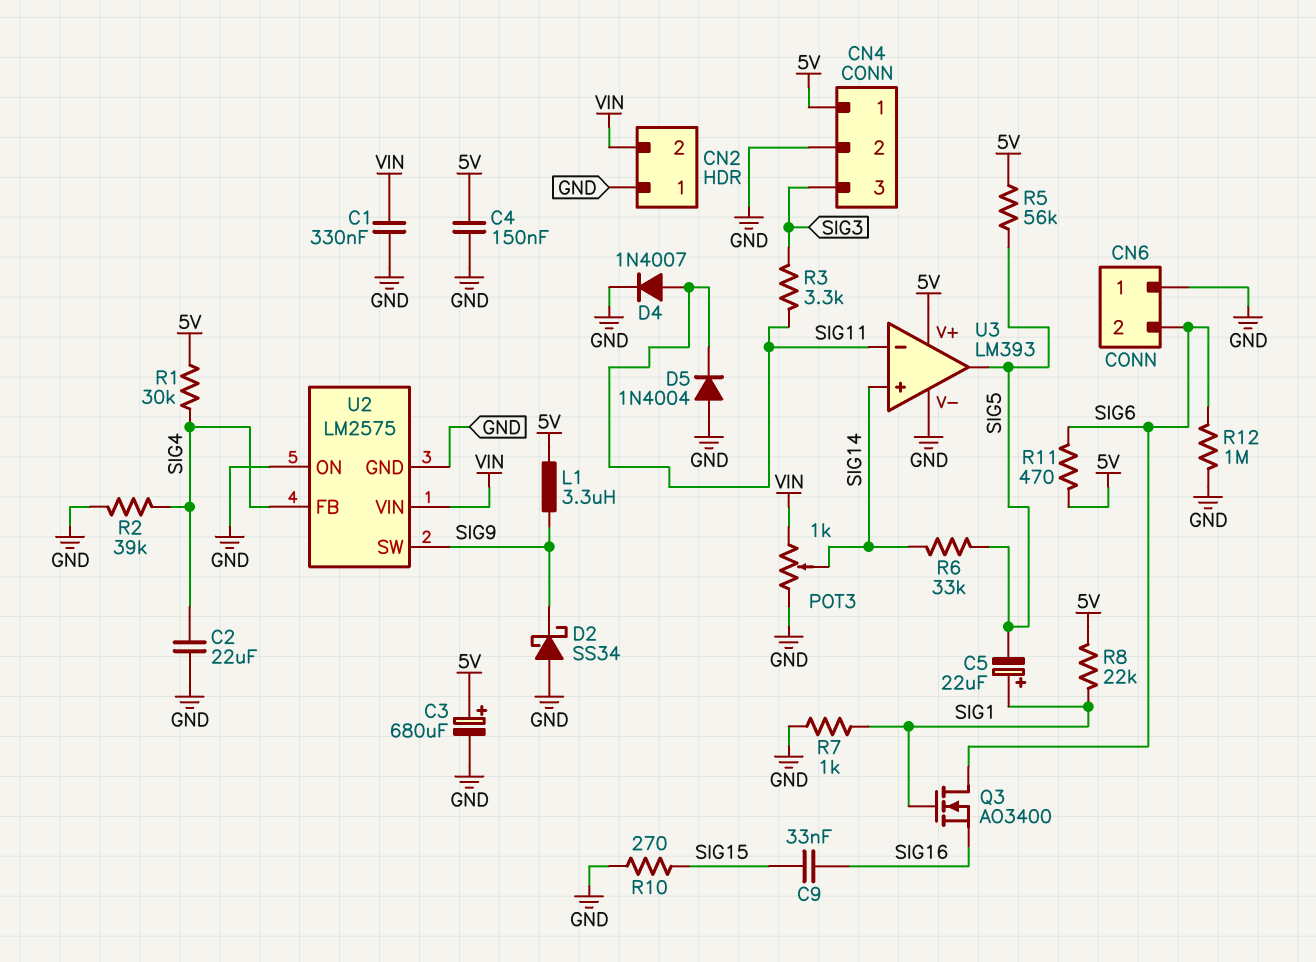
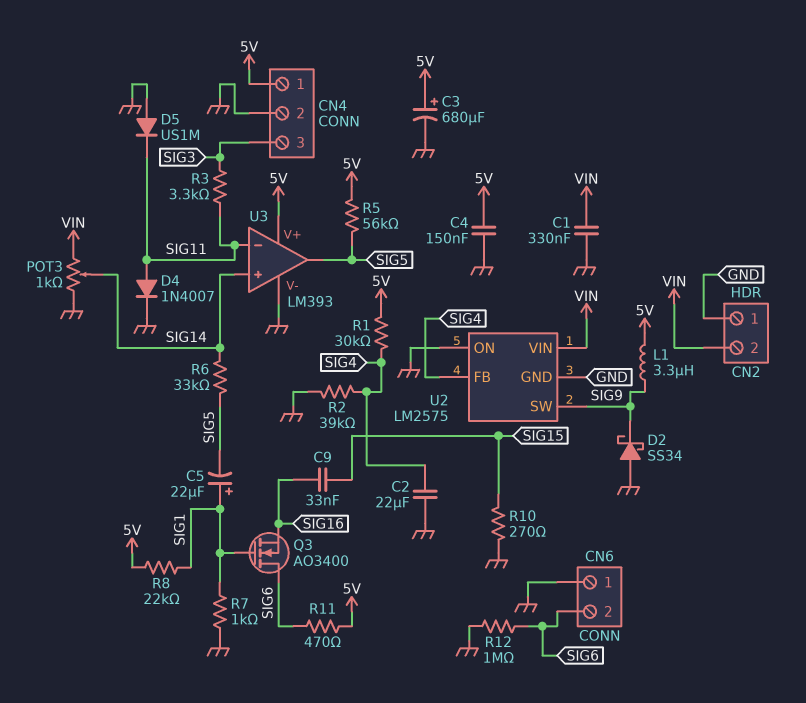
D5: diode 1N4004 (A GND, K SIG11) -> diode US1M (A GND, K SIG11)

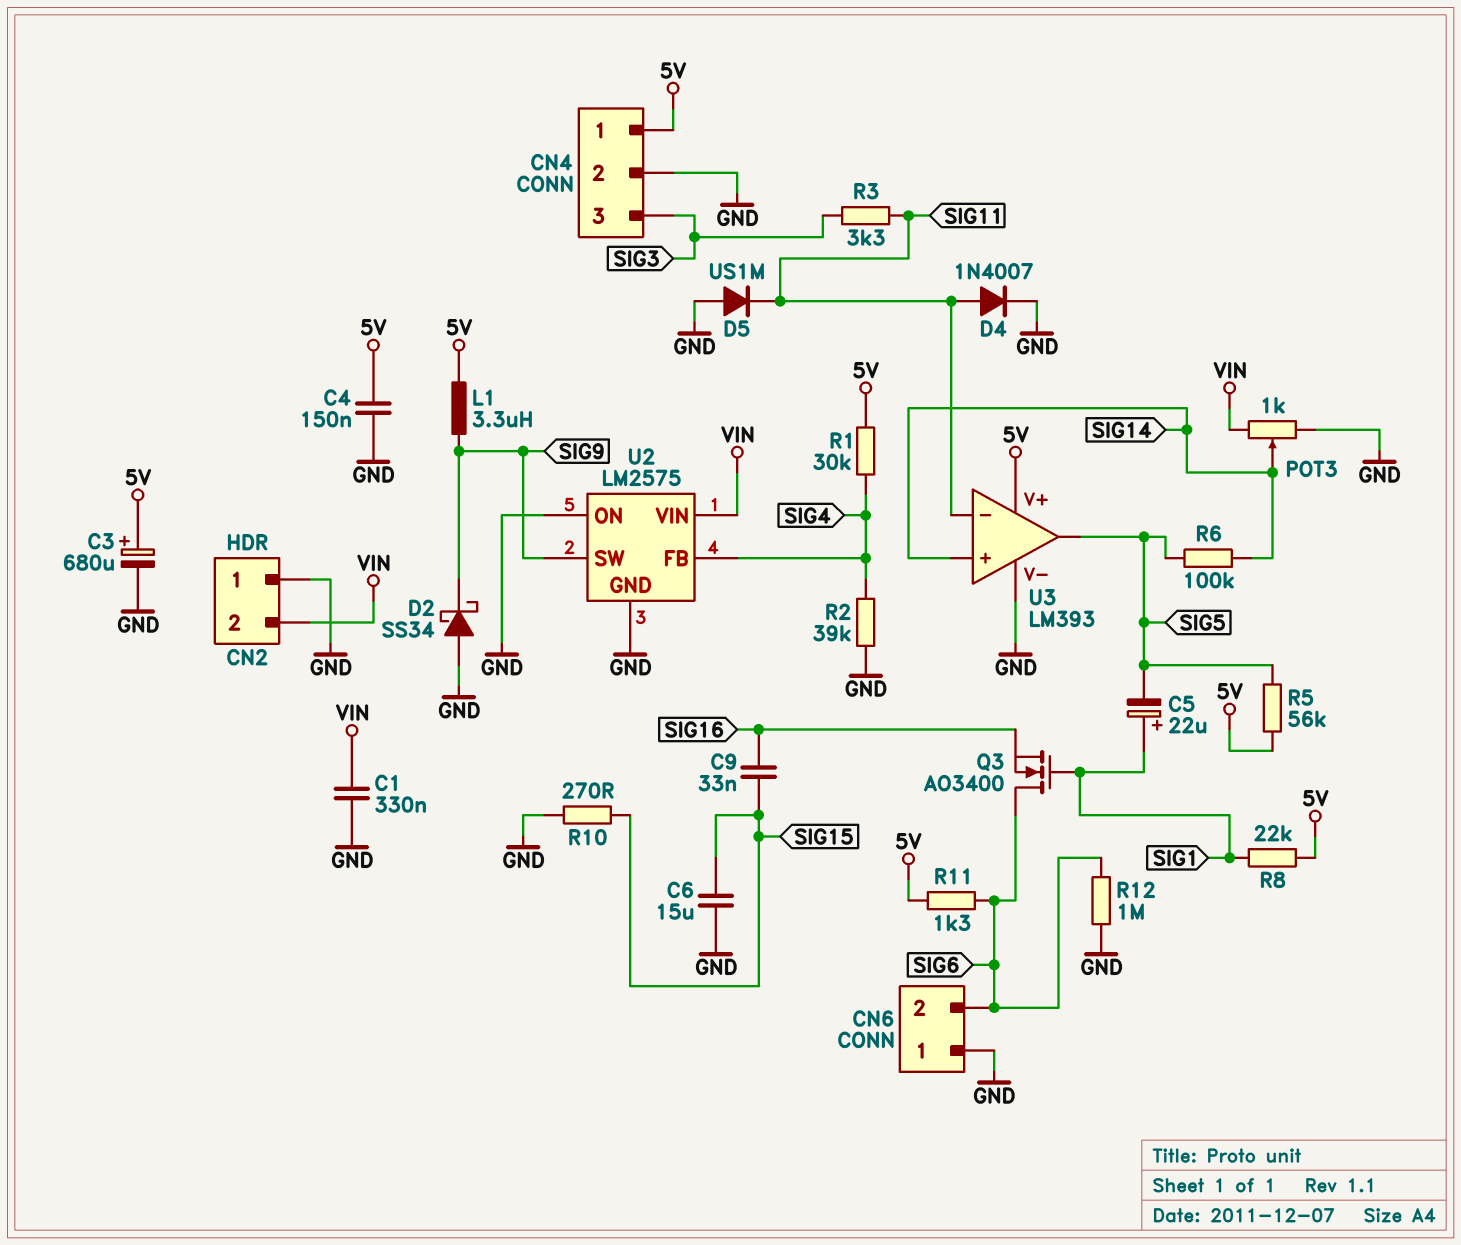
C2: 22uF (GND, SIG4) -> none
C6: none -> 15uF (GND, SIG15)
R6: 33k (SIG5, SIG14) -> 100k (SIG5, SIG14)
R7: 1k (GND, SIG1) -> none
R11: 470 (5V, SIG6) -> 1.3k (5V, SIG6)

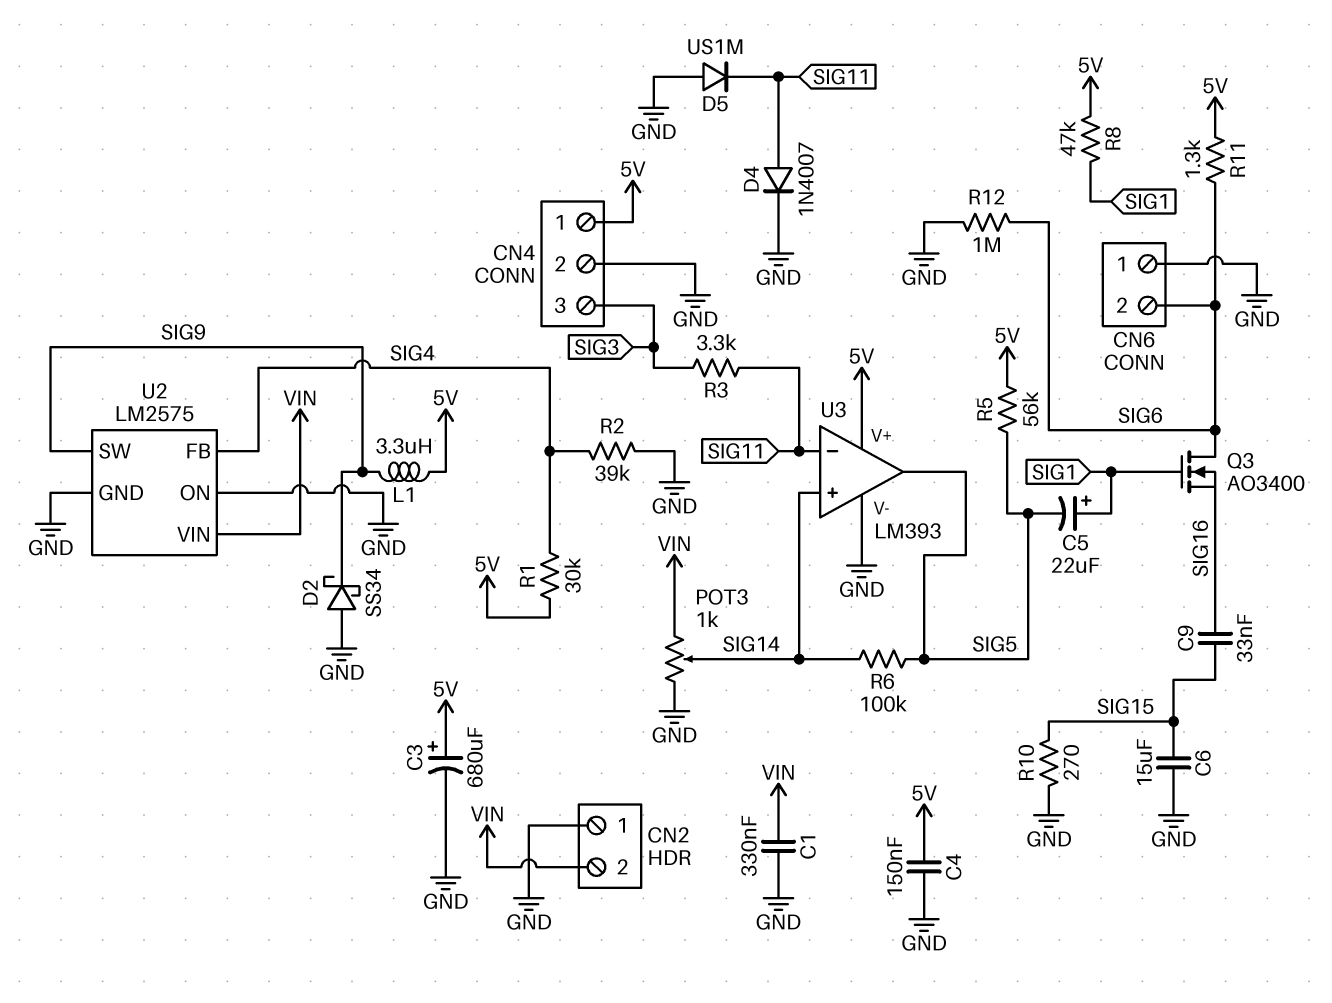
R8: 22k (5V, SIG1) -> 47k (5V, SIG1)

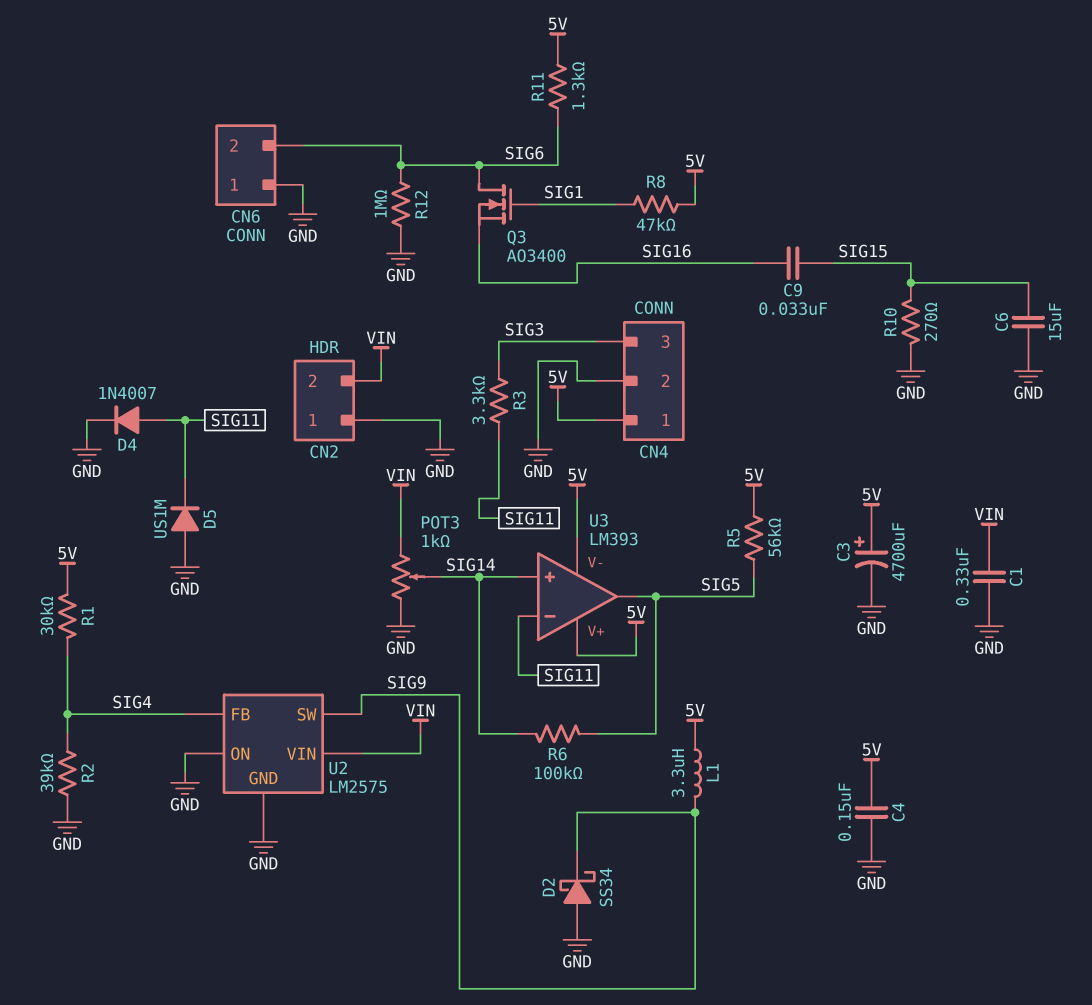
C3: 680uF (plus 5V, minus GND) -> 4700uF (plus 5V, minus GND)
C5: 22uF (plus SIG1, minus SIG5) -> none
U3 pin V-: GND -> 5V

